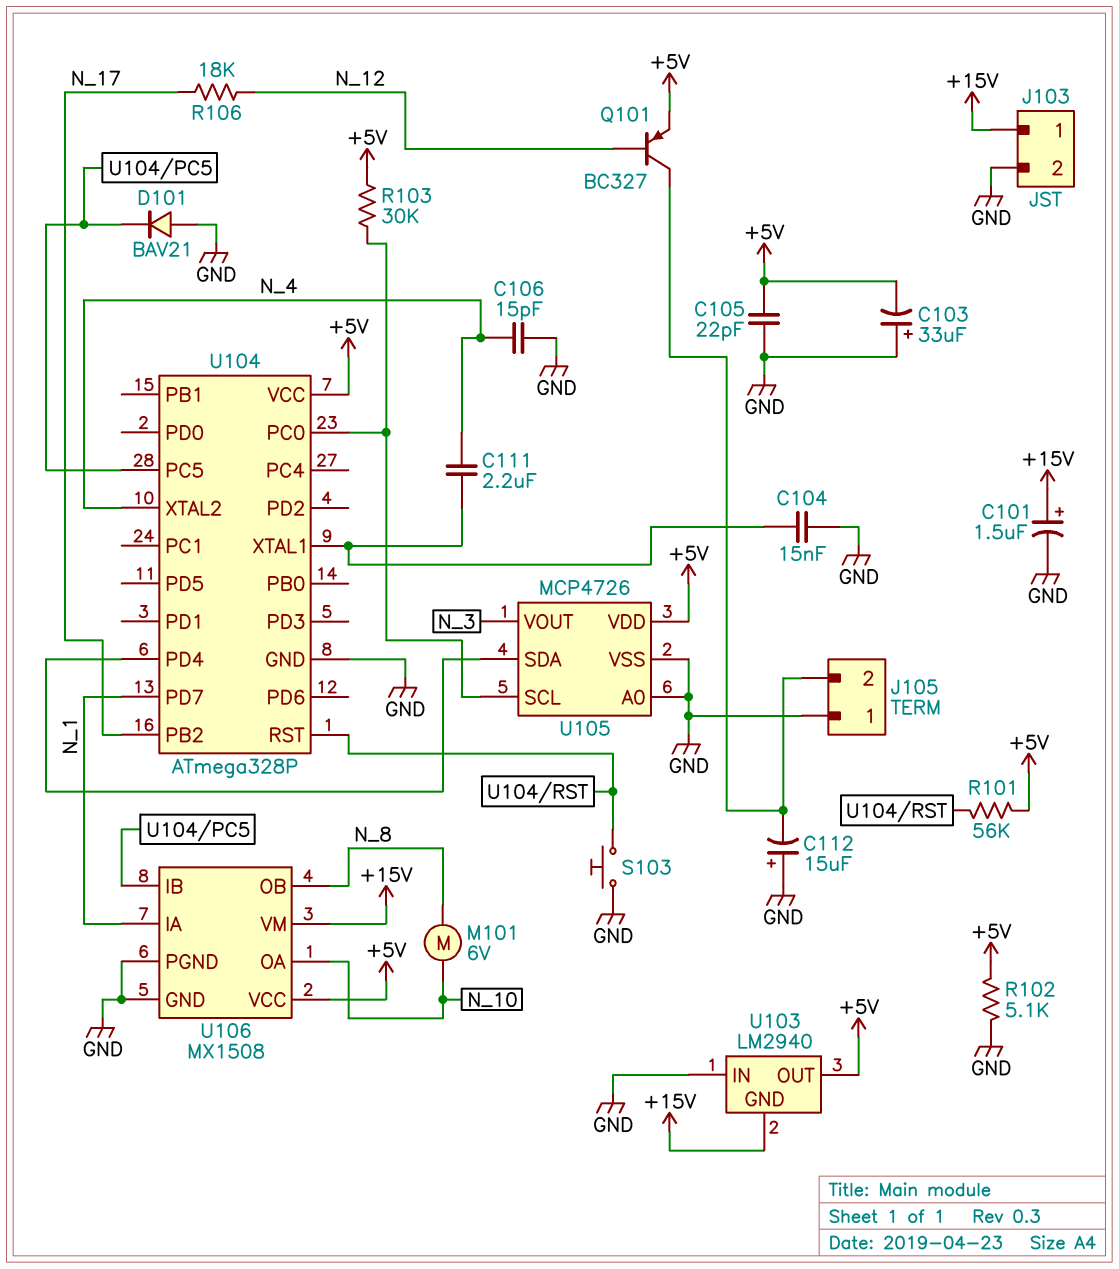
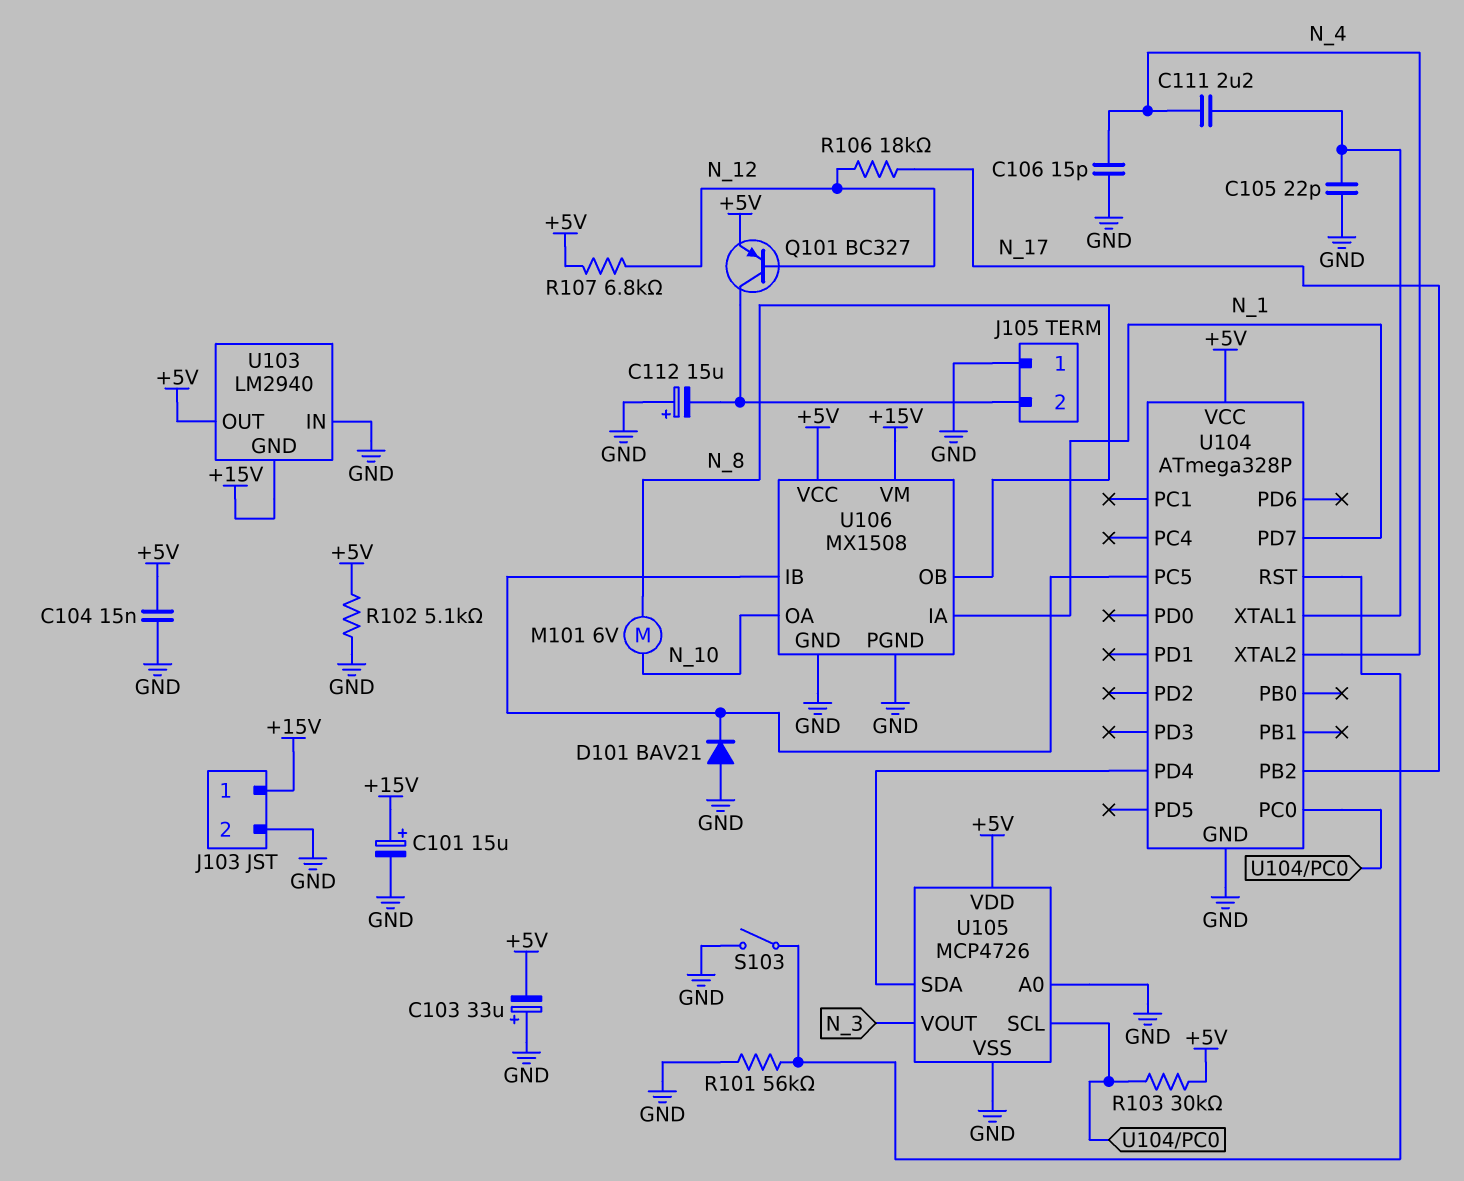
C101: 1.5uF (plus +15V, minus GND) -> 15uF (plus +15V, minus GND)
C104: 15nF (GND, U104/XTAL1) -> 15nF (+5V, GND)
C105: 22pF (+5V, GND) -> 22pF (GND, U104/XTAL1)
R101: 56k (+5V, U104/RST) -> 56k (GND, U104/RST)
R107: none -> 6.8k (+5V, N_12)
S103: button (GND, U104/RST) -> switch (GND, U104/RST)

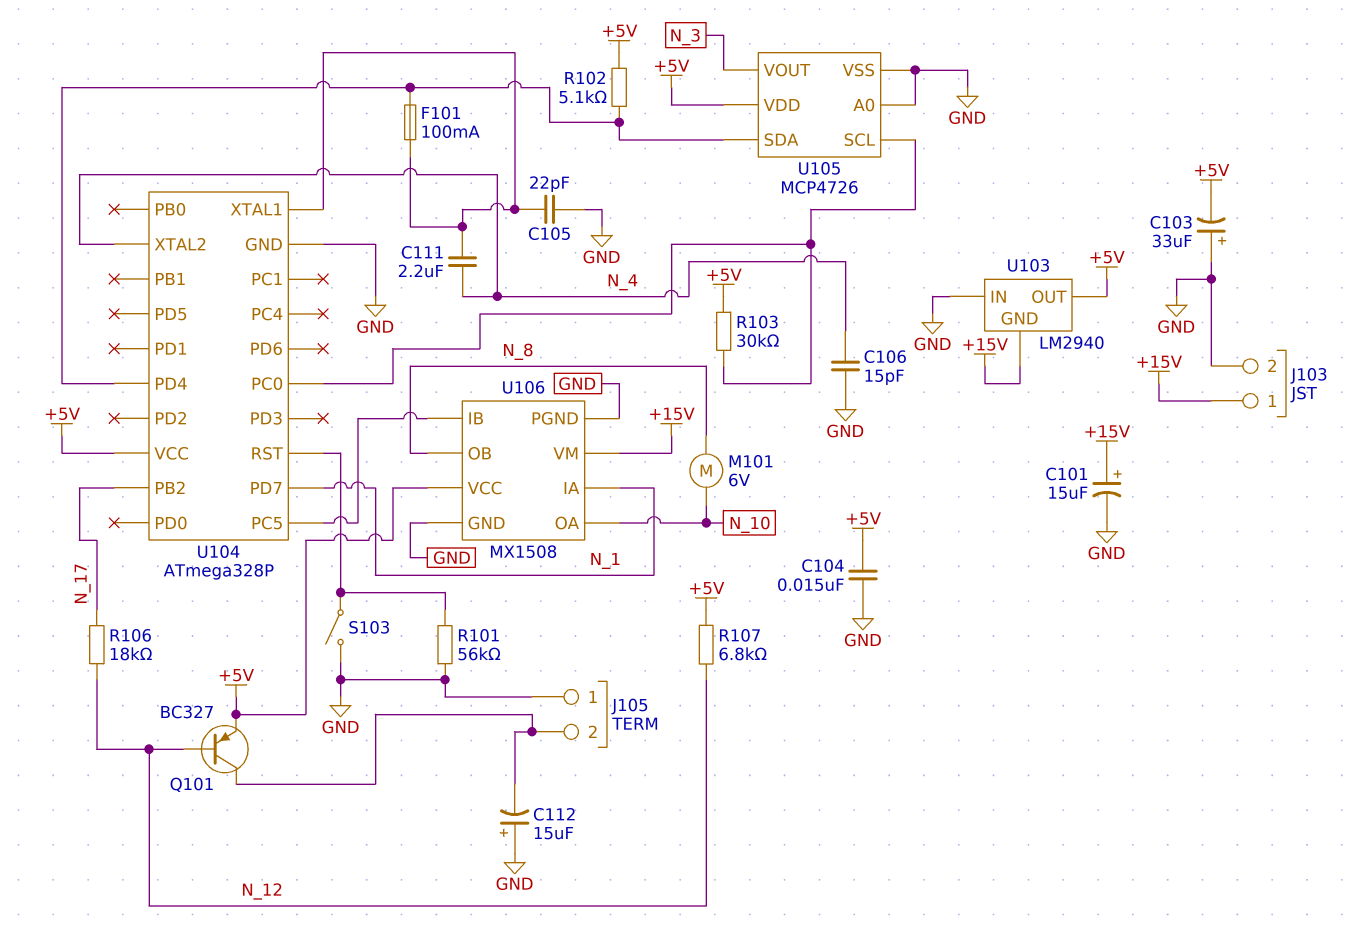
D101: diode BAV21 (A GND, K U104/PC5) -> none
F101: none -> 100mA (U104/PD4, U104/XTAL1)
R102: 5.1k (+5V, GND) -> 5.1k (+5V, U104/PD4)

